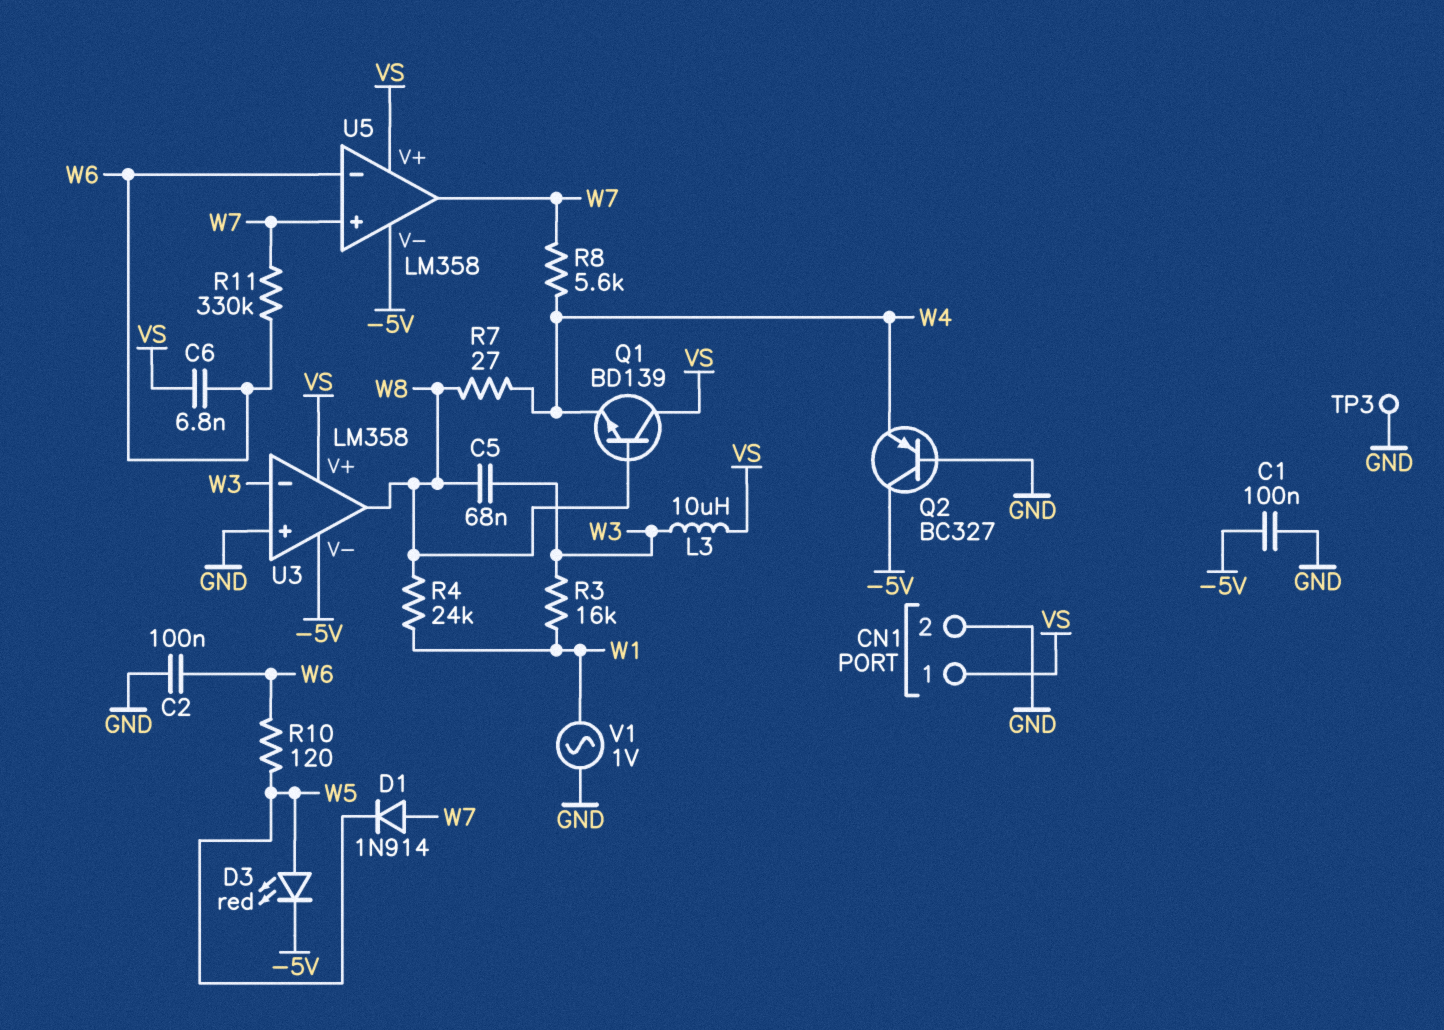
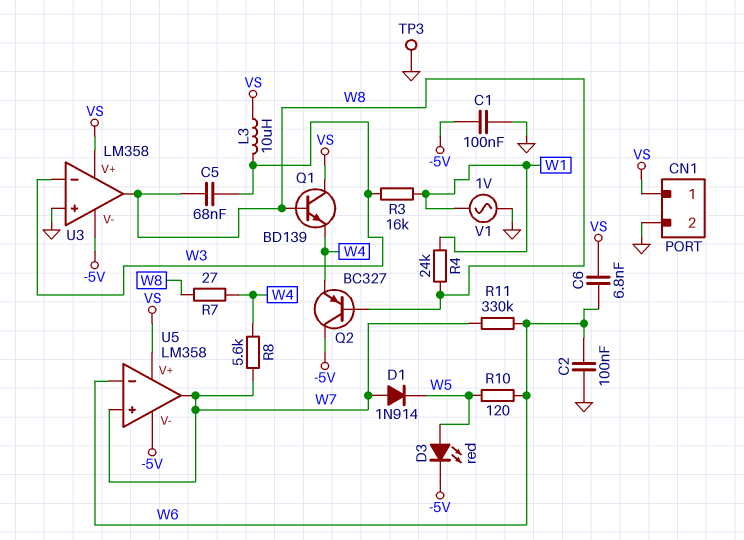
Q2: PNP BC327 (B GND, C -5V, E W4) -> PNP BC327 (B W8, C -5V, E W4)

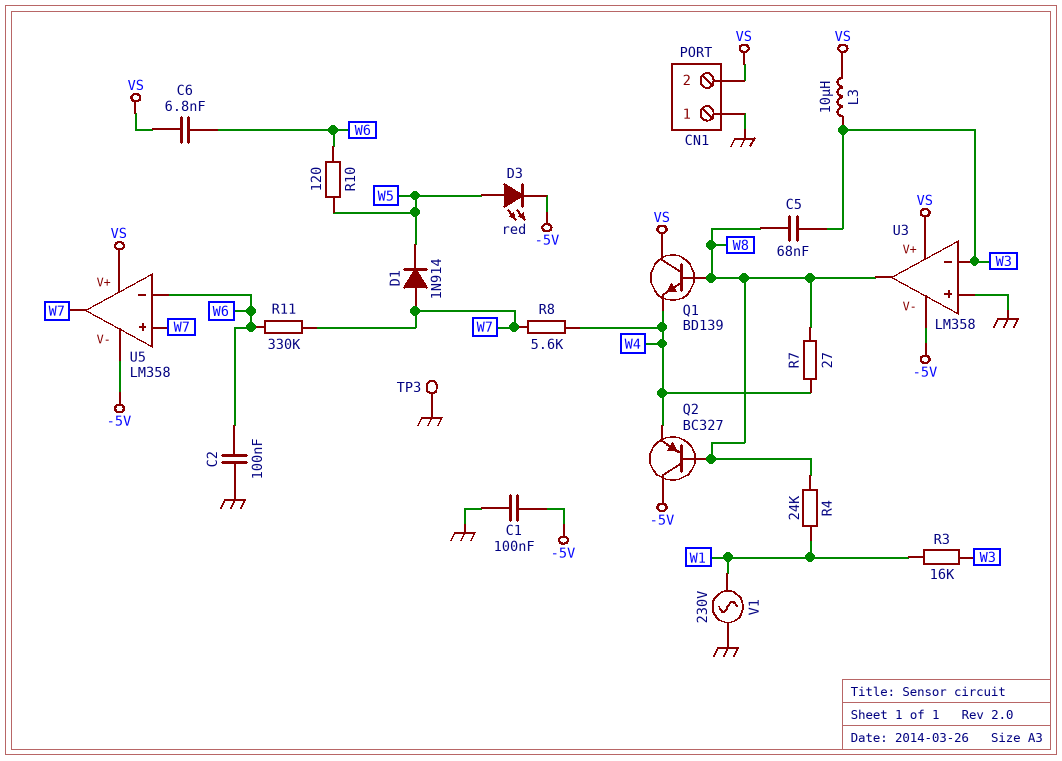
CN1 pin 1: VS -> GND
CN1 pin 2: GND -> VS
V1: AC 1V (GND, W1) -> AC 230V (GND, W1)

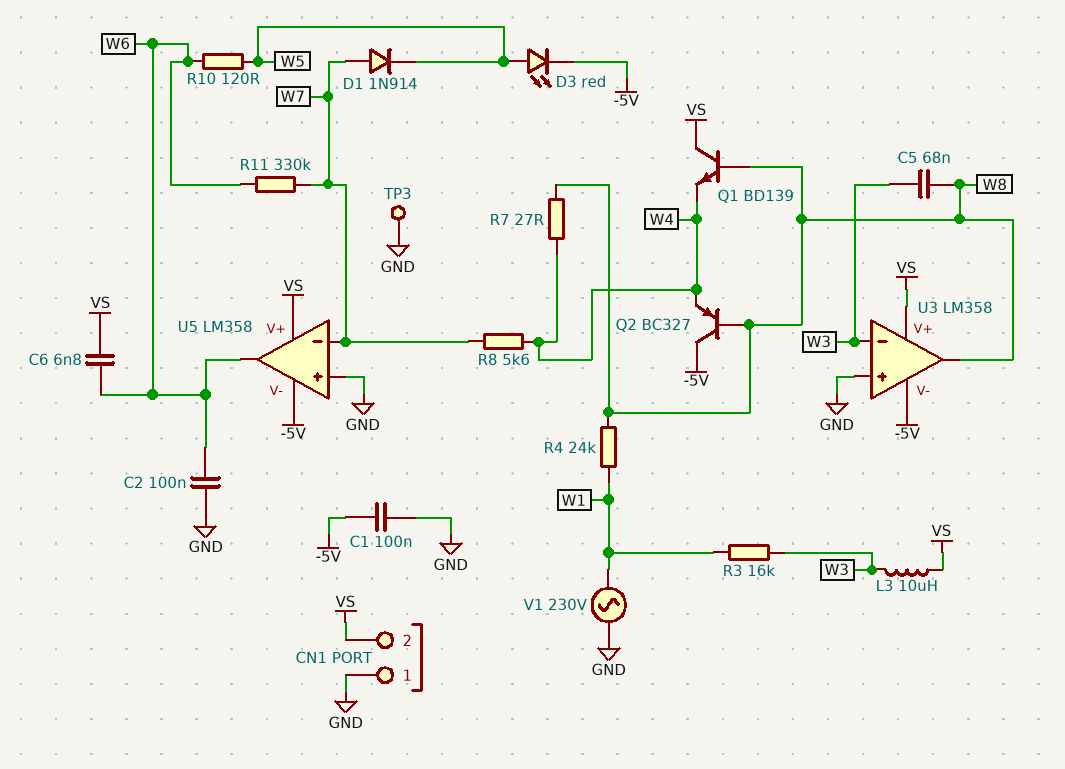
U5 pin in+: W7 -> GND
U5 pin in-: W6 -> W7
U5 pin out: W7 -> W6

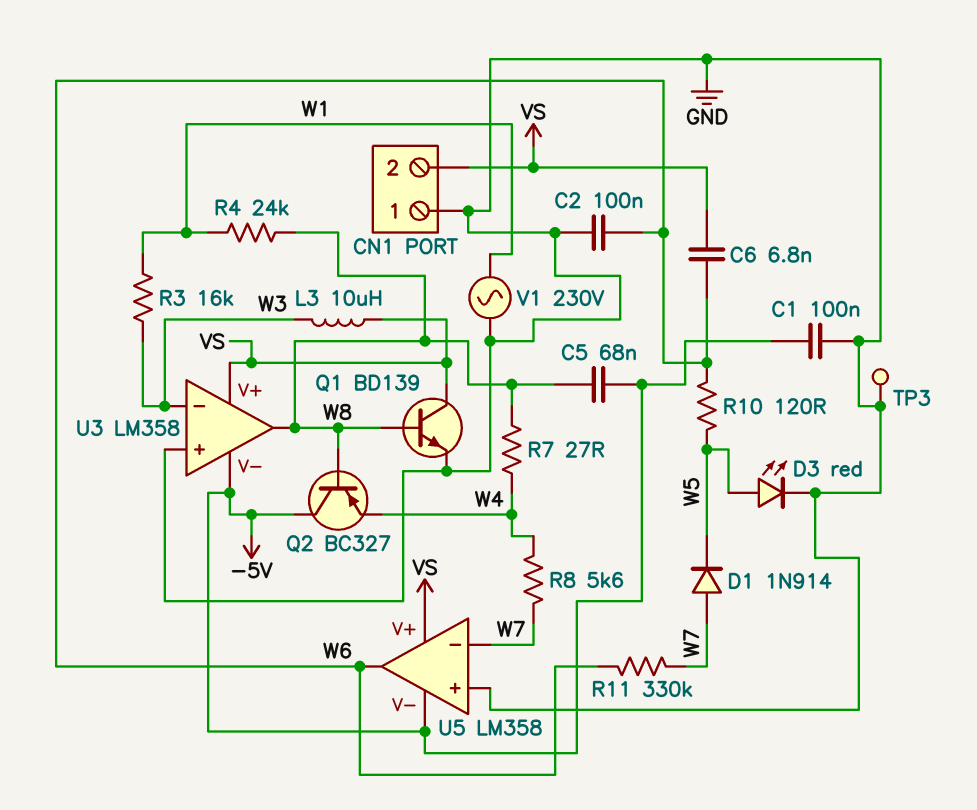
C5: 68nF (W3, W8) -> 68nF (-5V, W8)
D3: LED red (A W5, K -5V) -> LED red (A W5, K GND)
Q1: NPN BD139 (B W8, C VS, E W4) -> NPN BD139 (B W8, C VS, E GND)

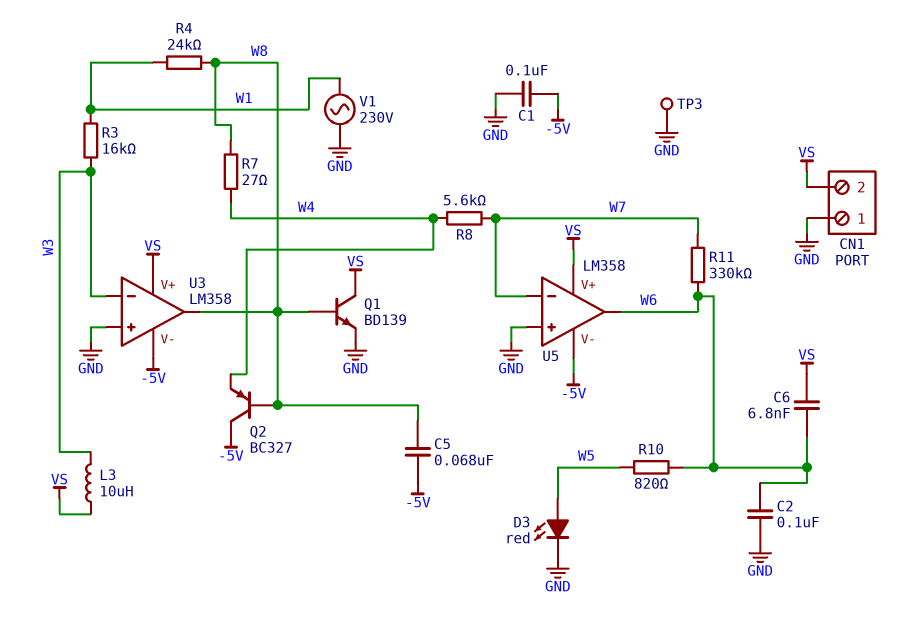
D1: diode 1N914 (A W7, K W5) -> none
R10: 120 (W5, W6) -> 820 (W5, W6)

